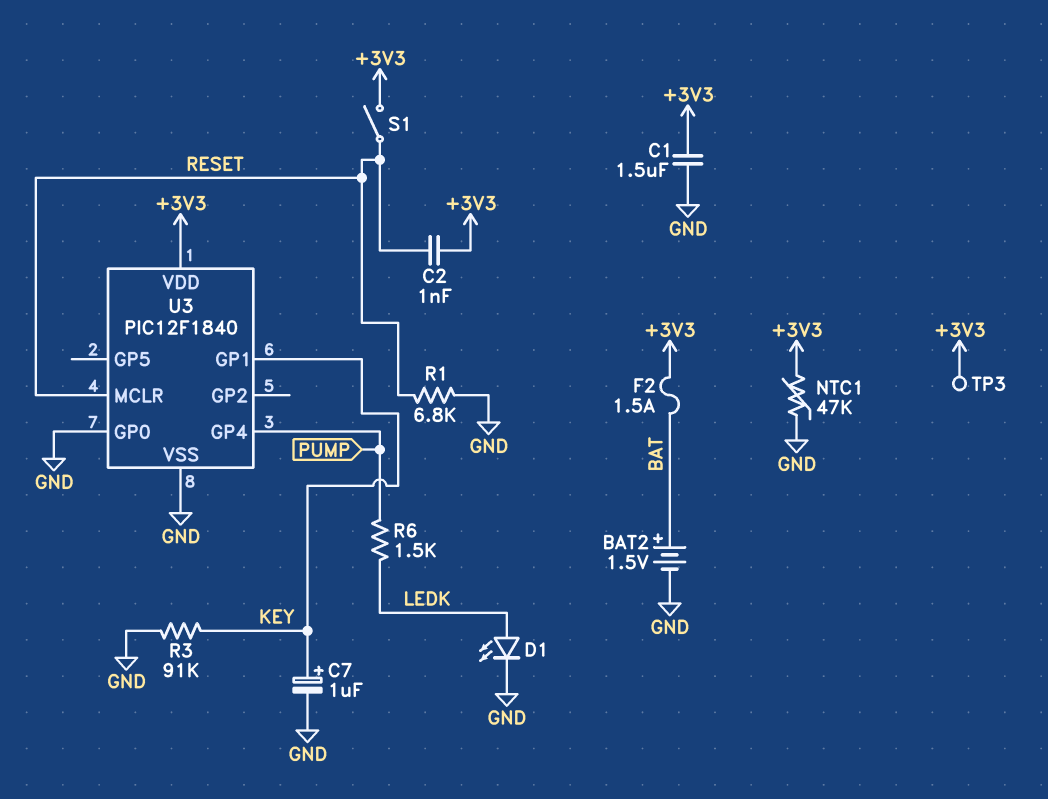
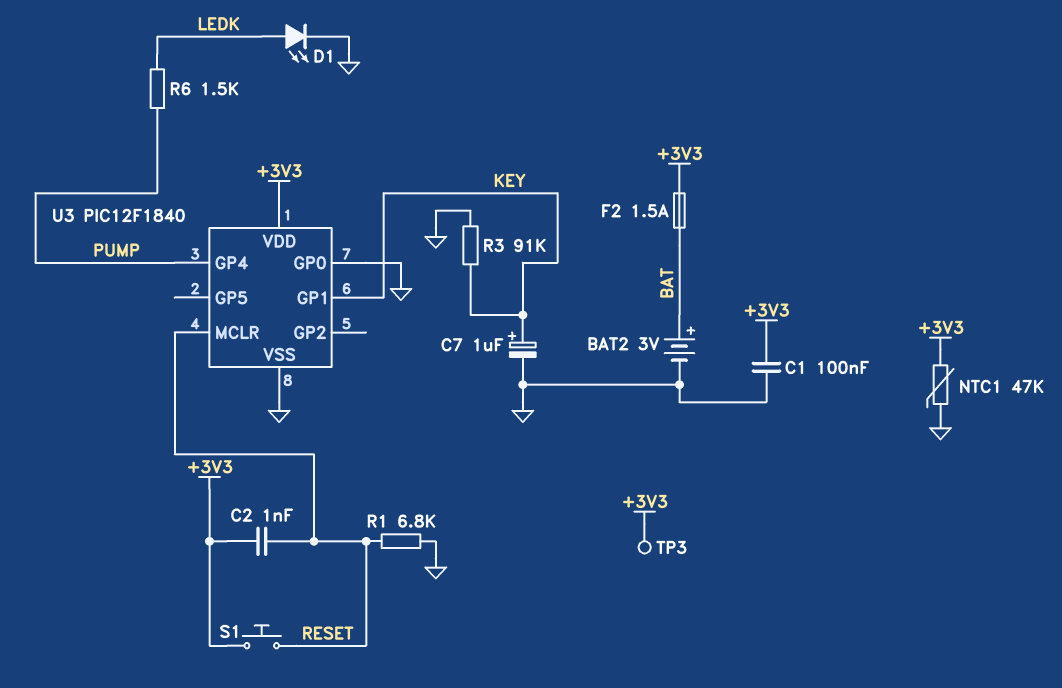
BAT2: 1.5V (plus BAT, minus GND) -> 3V (plus BAT, minus GND)
C1: 1.5uF (+3V3, GND) -> 100nF (+3V3, GND)
S1: switch (+3V3, RESET) -> button (+3V3, RESET)

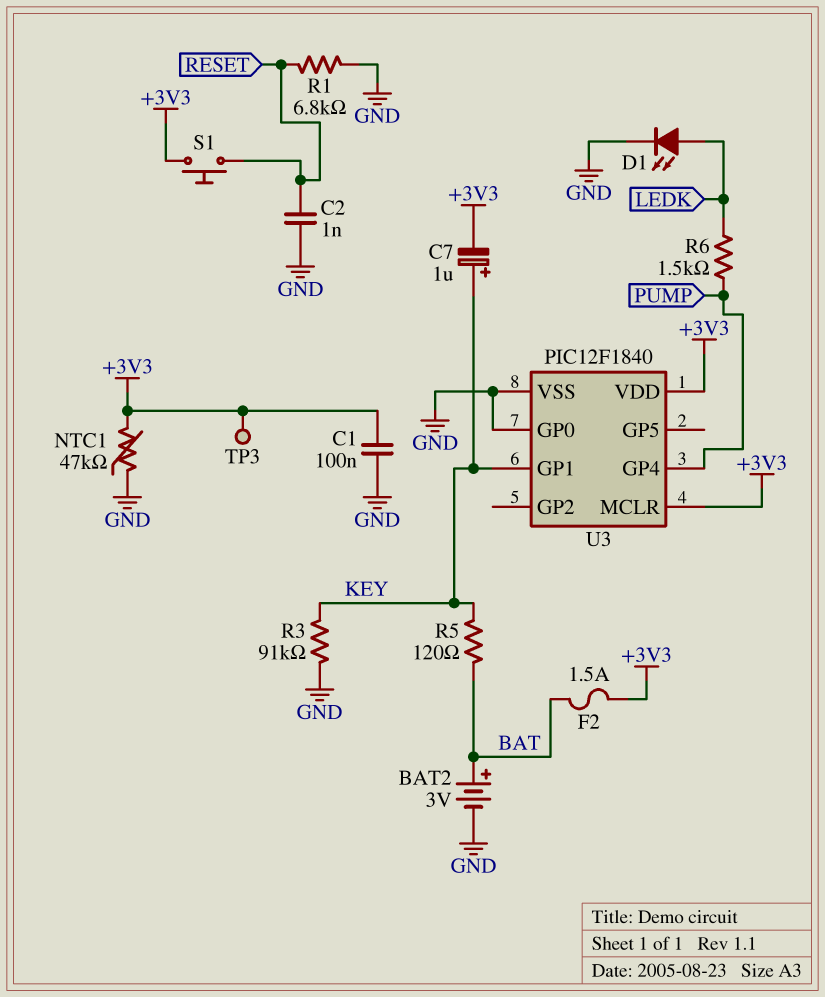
C2: 1nF (+3V3, RESET) -> 1nF (GND, RESET)
C7: 1uF (plus KEY, minus GND) -> 1uF (plus KEY, minus +3V3)
R5: none -> 120 (BAT, KEY)
U3 pin MCLR: RESET -> +3V3

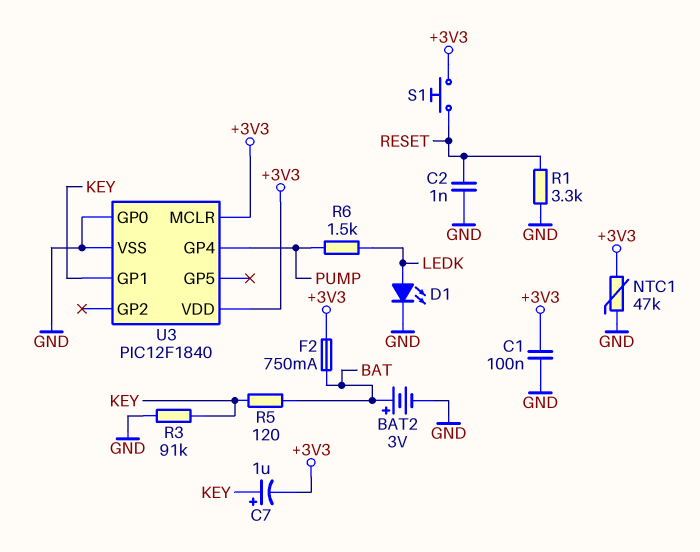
F2: 1.5A (+3V3, BAT) -> 750mA (+3V3, BAT)
R1: 6.8k (GND, RESET) -> 3.3k (GND, RESET)
TP3: test point (+3V3) -> none

